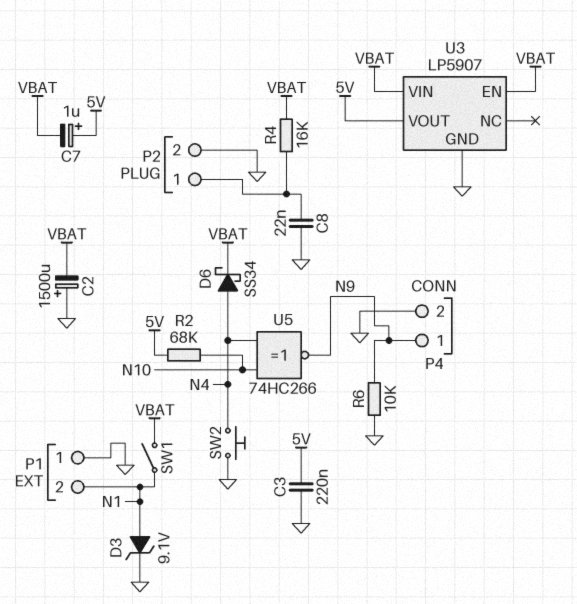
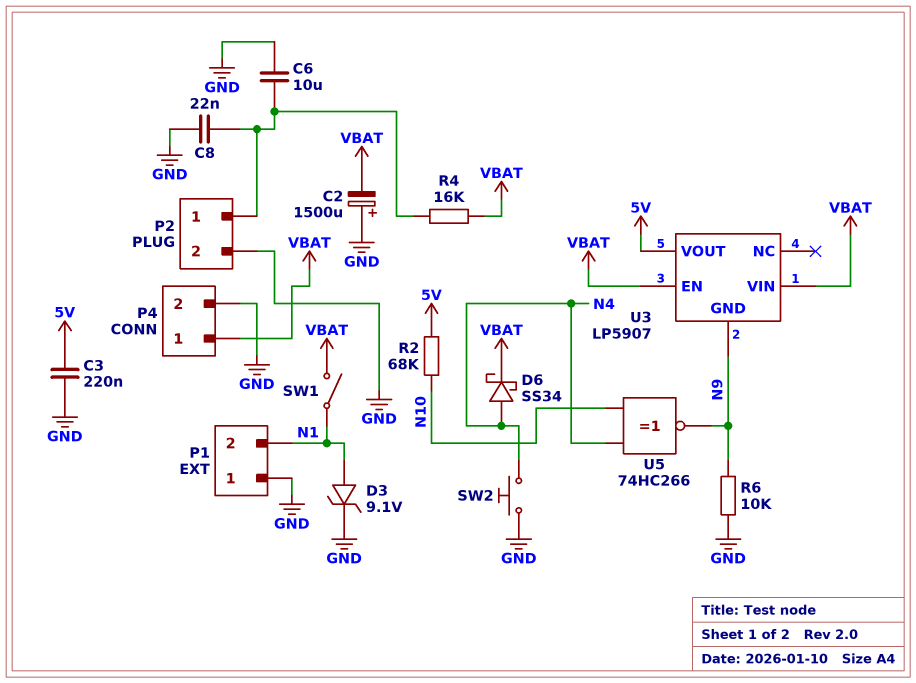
C6: none -> 10uF (GND, P2/1)
C7: 1uF (plus 5V, minus VBAT) -> none
P4 pin 1: N9 -> VBAT
U3 pin GND: GND -> N9

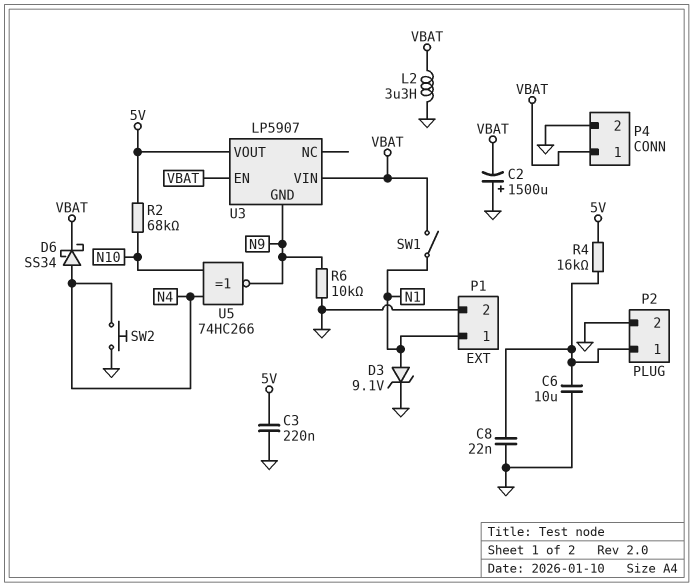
L2: none -> 3.3uH (GND, VBAT)
P1 pin 1: GND -> N1
P1 pin 2: N1 -> GND
R4: 16k (P2/1, VBAT) -> 16k (5V, P2/1)

